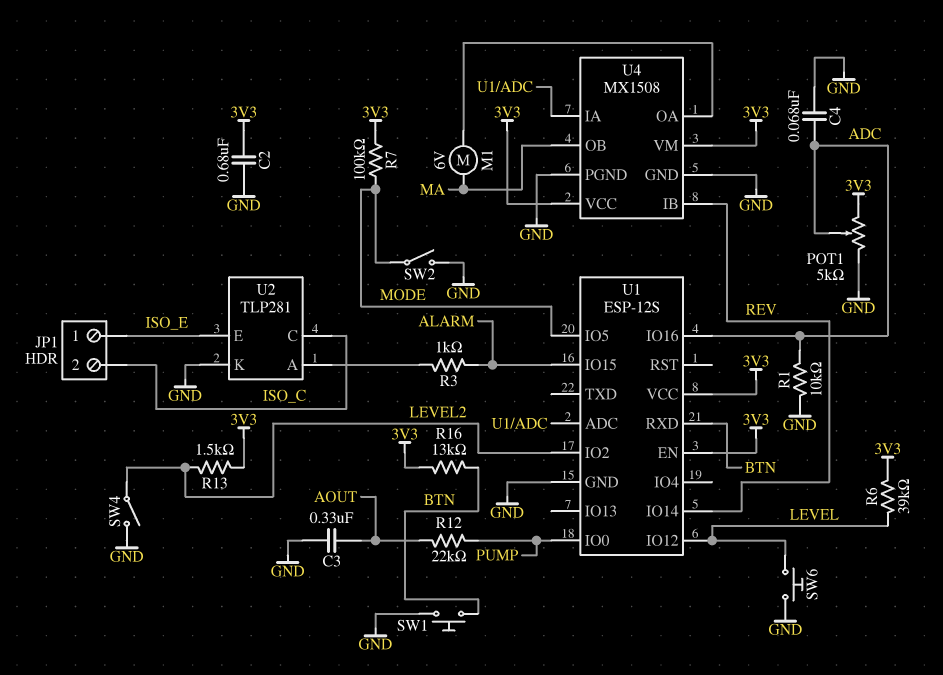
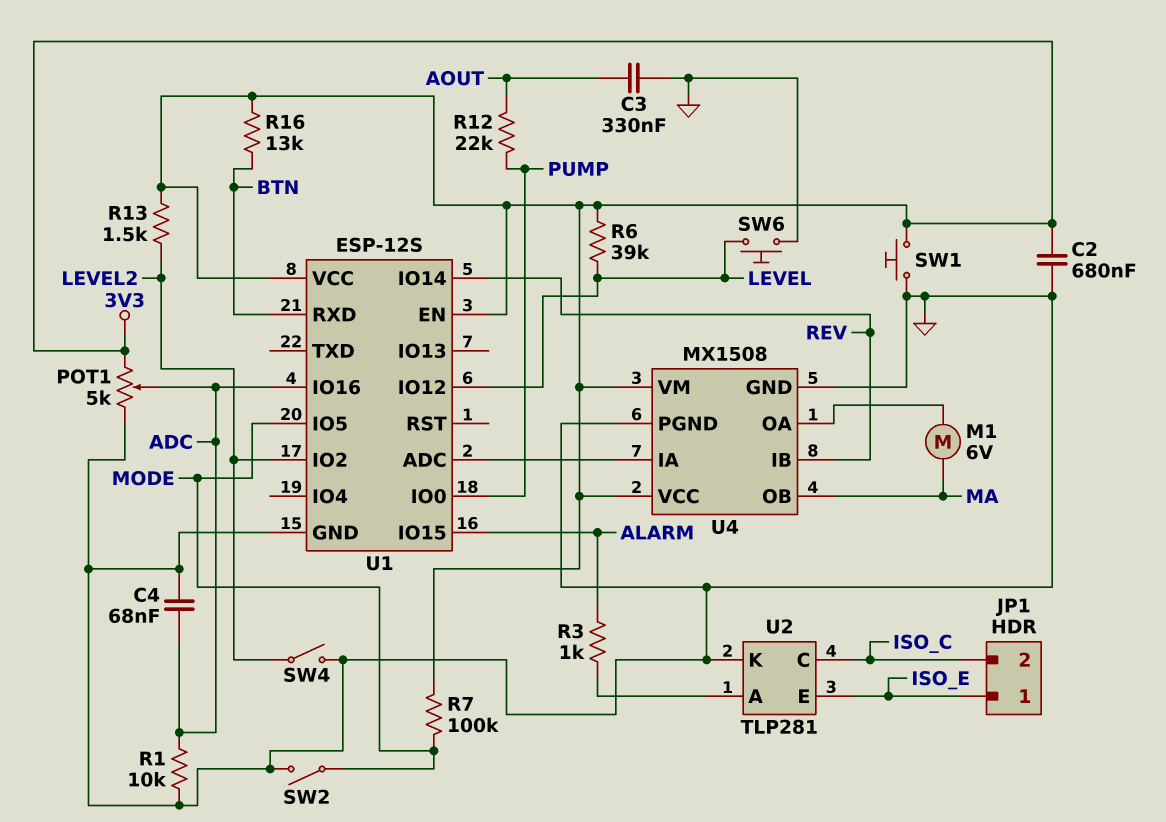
SW1: button (BTN, GND) -> button (3V3, GND)

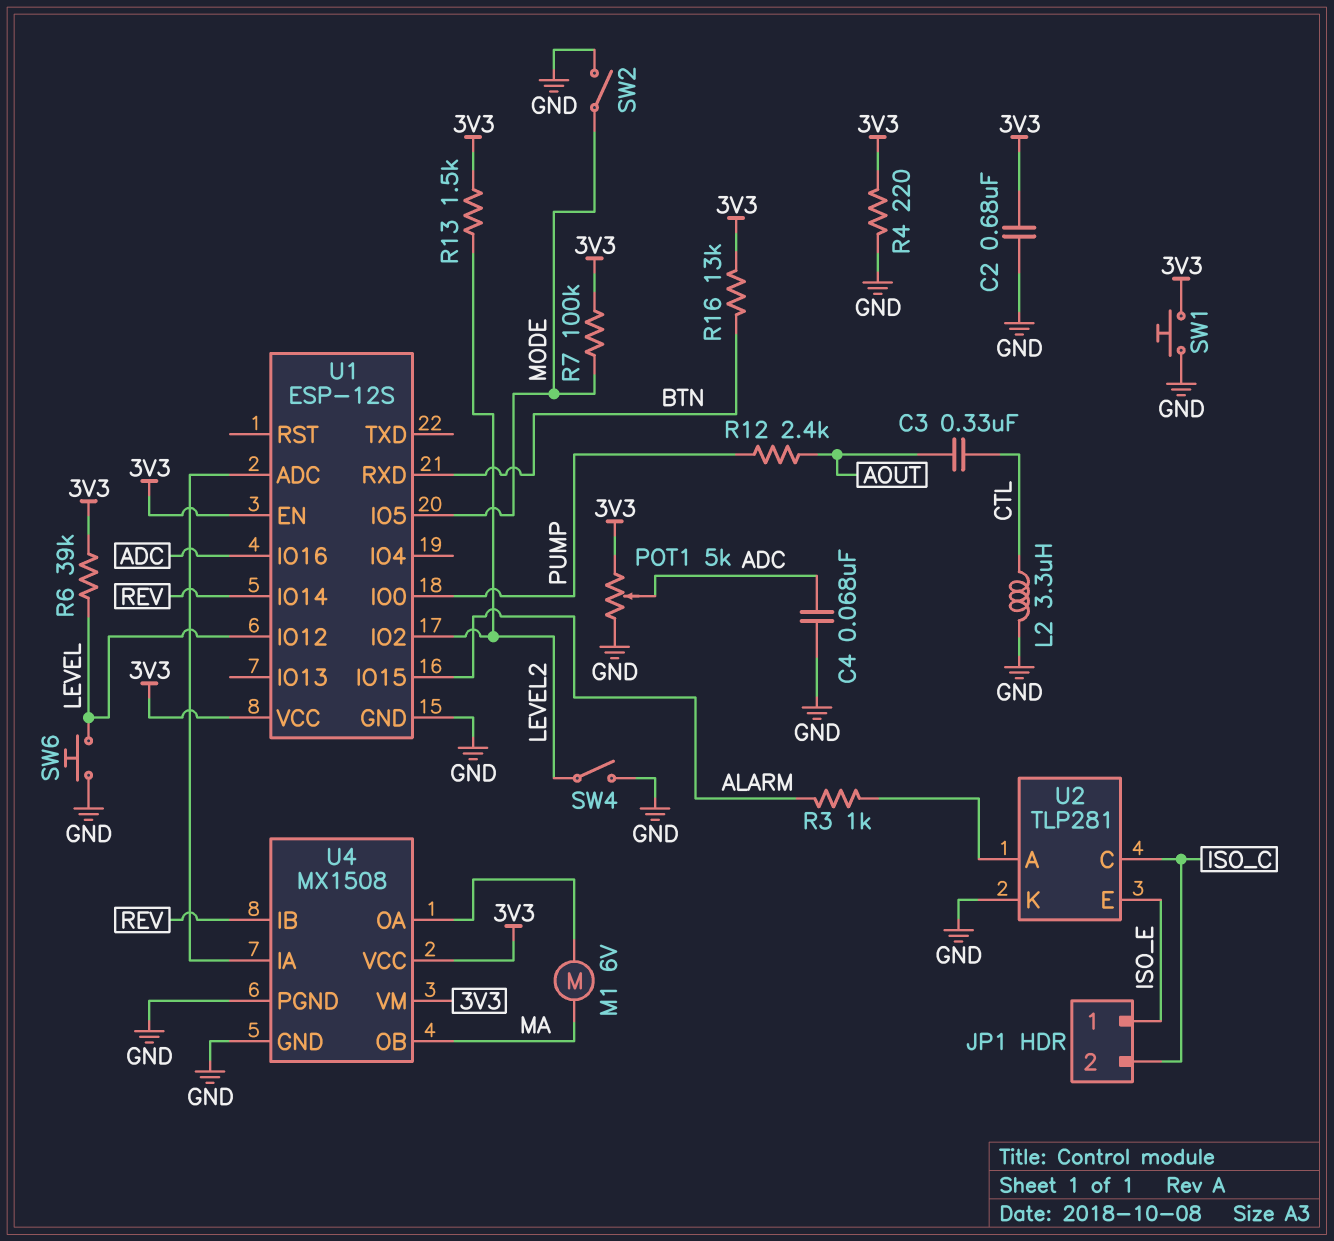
C3: 330nF (AOUT, GND) -> 330nF (AOUT, CTL)
L2: none -> 3.3uH (CTL, GND)
R1: 10k (ADC, GND) -> none
R4: none -> 220 (3V3, GND)
R12: 22k (AOUT, PUMP) -> 2.4k (AOUT, PUMP)

